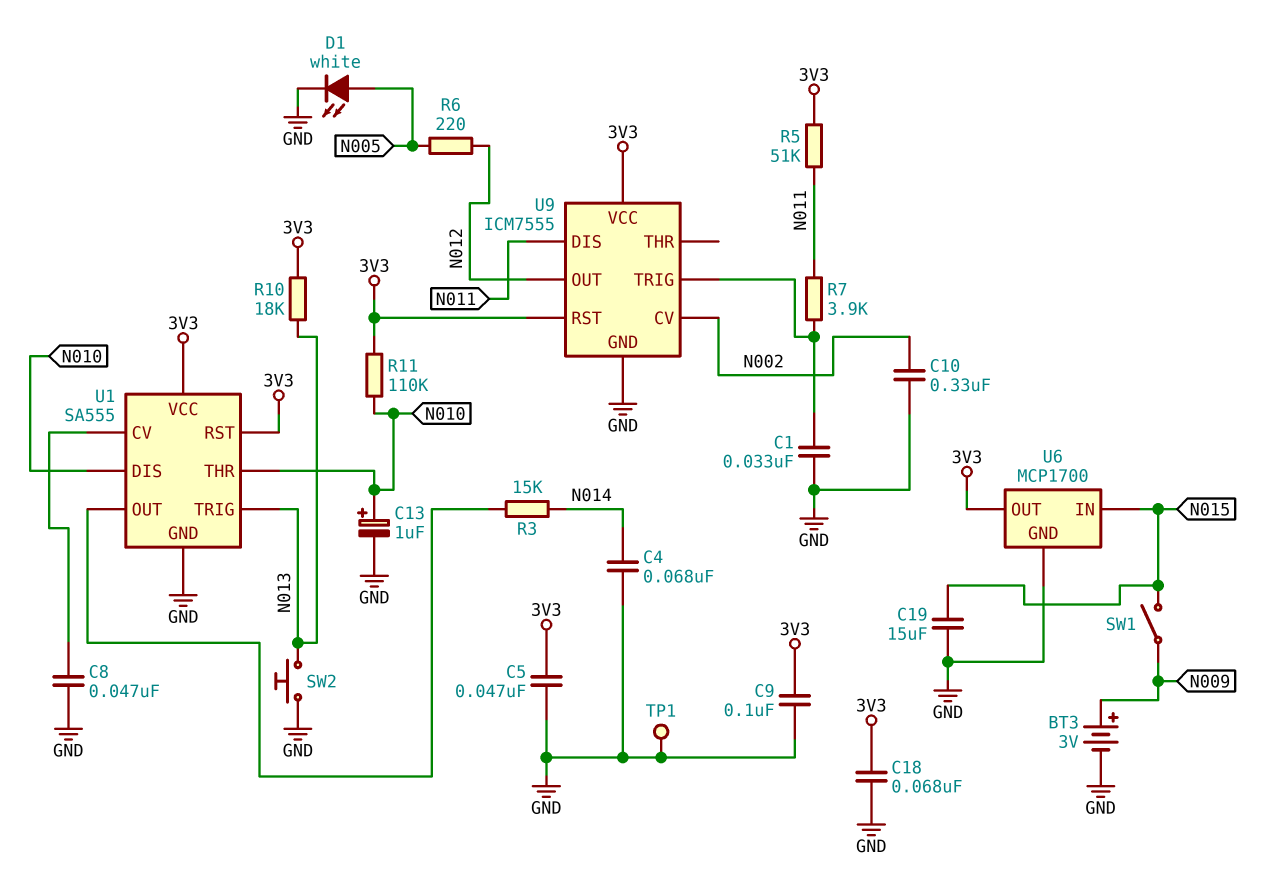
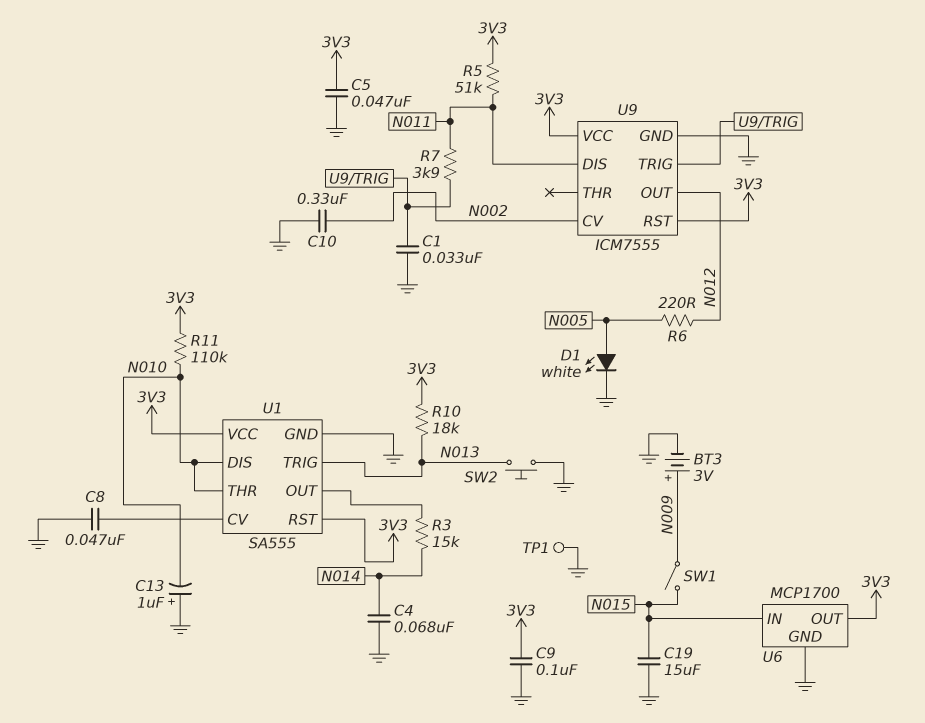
C13: 1uF (plus N010, minus GND) -> 1uF (plus GND, minus N010)
C18: 68nF (3V3, GND) -> none

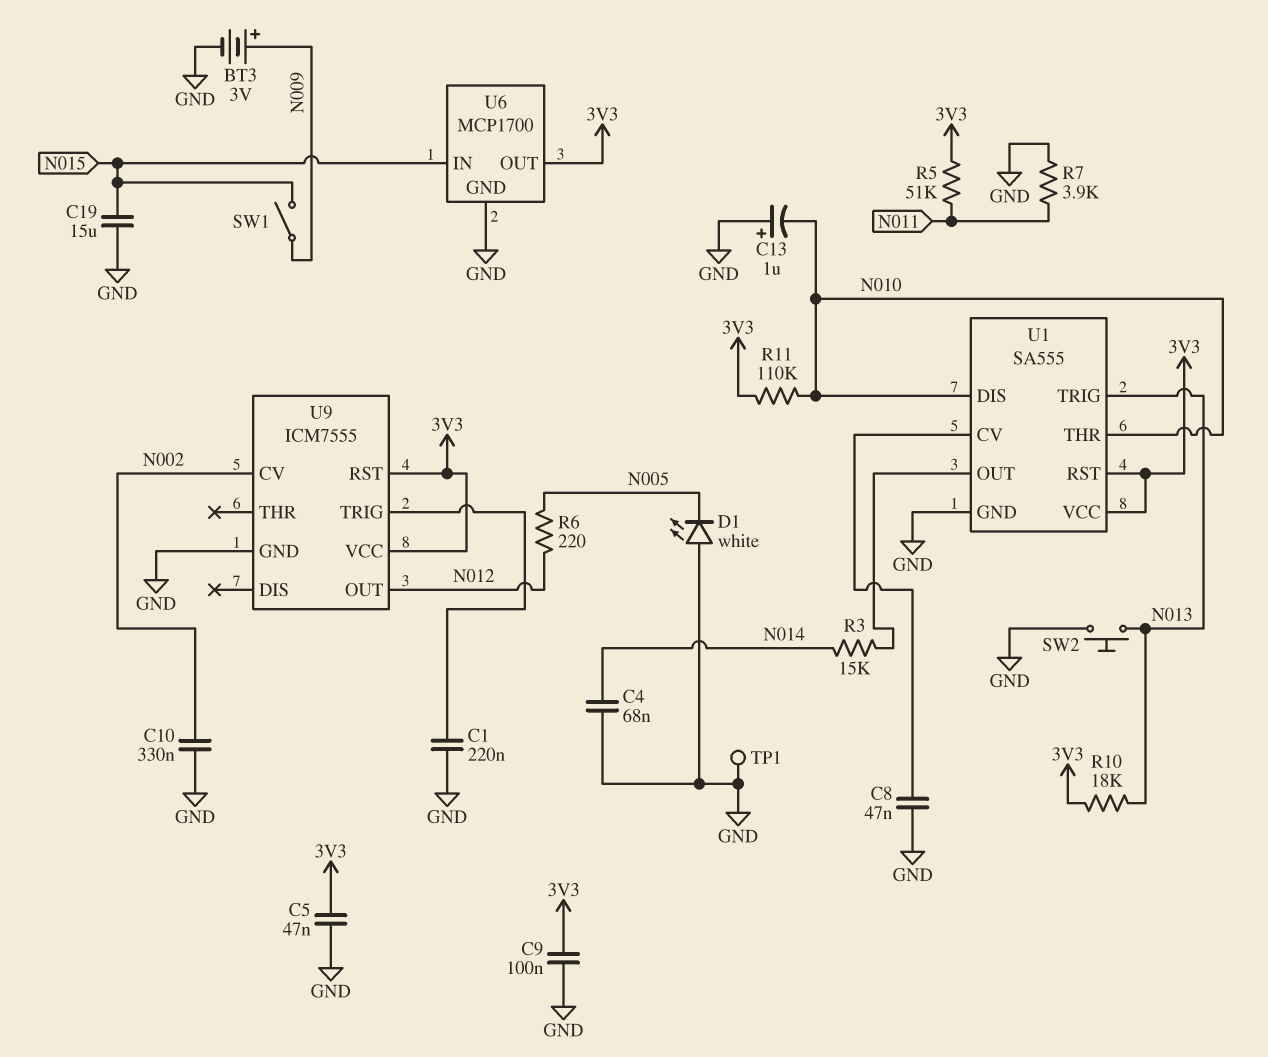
C1: 33nF (GND, U9/TRIG) -> 220nF (GND, U9/TRIG)
D1: LED white (A N005, K GND) -> LED white (A GND, K N005)
R7: 3.9k (N011, U9/TRIG) -> 3.9k (GND, N011)
U9 pin DIS: N011 -> none

